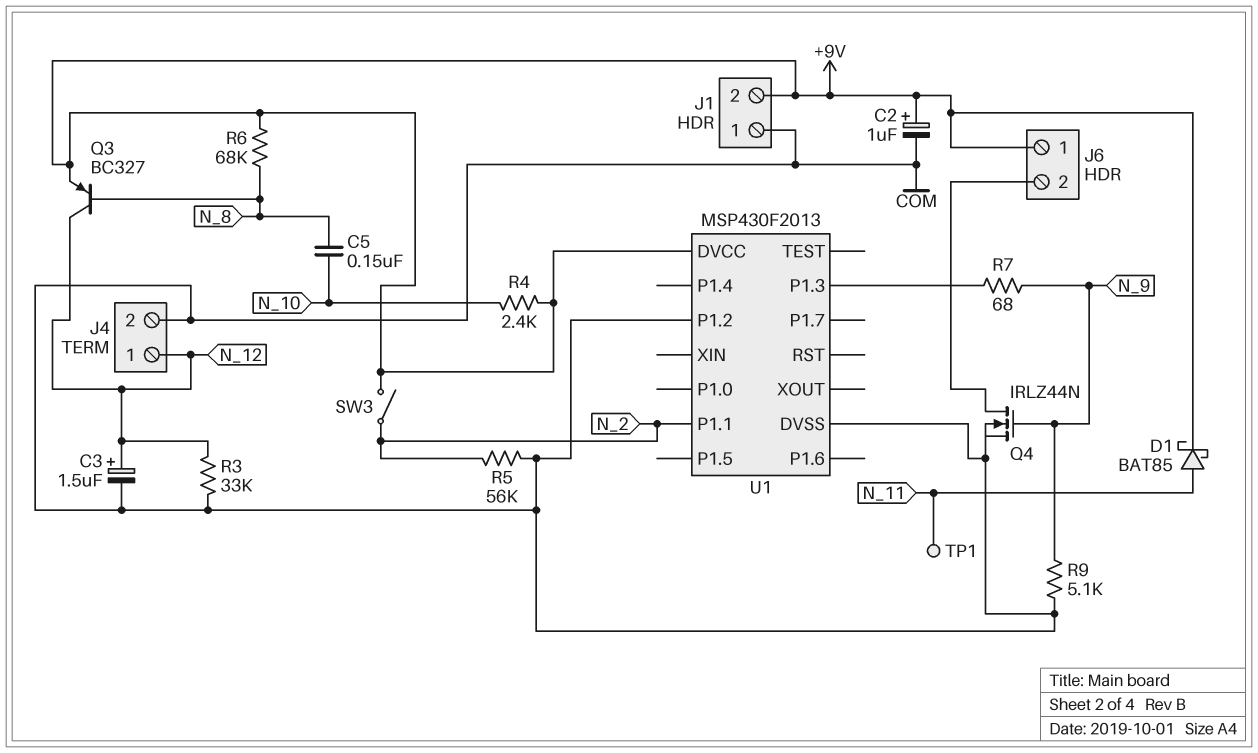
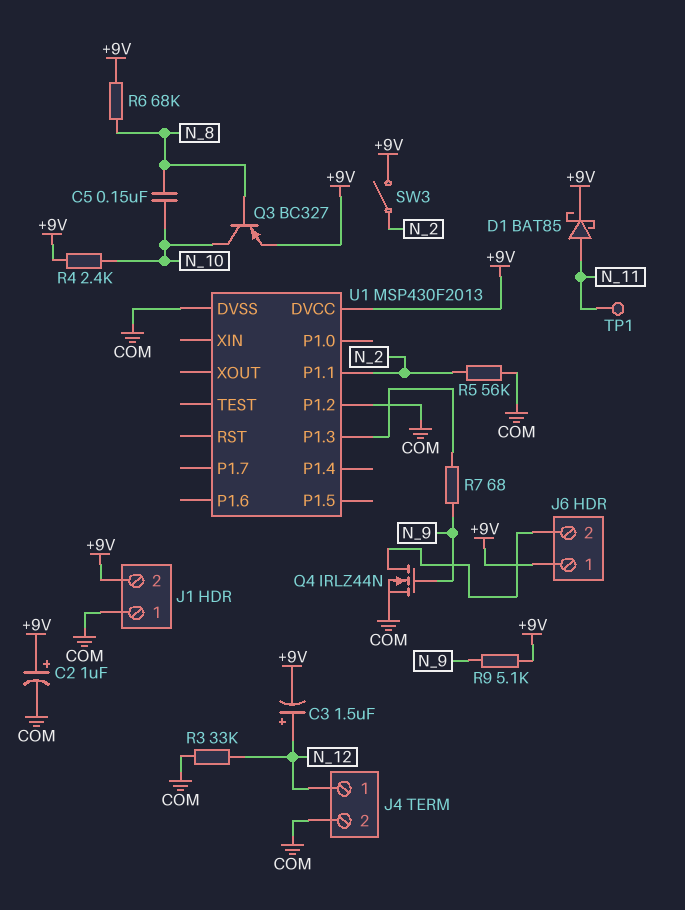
C3: 1.5uF (plus N_12, minus COM) -> 1.5uF (plus N_12, minus +9V)
Q3: PNP BC327 (B N_8, C N_12, E +9V) -> PNP BC327 (B N_8, C N_10, E +9V)
R9: 5.1k (COM, N_9) -> 5.1k (+9V, N_9)

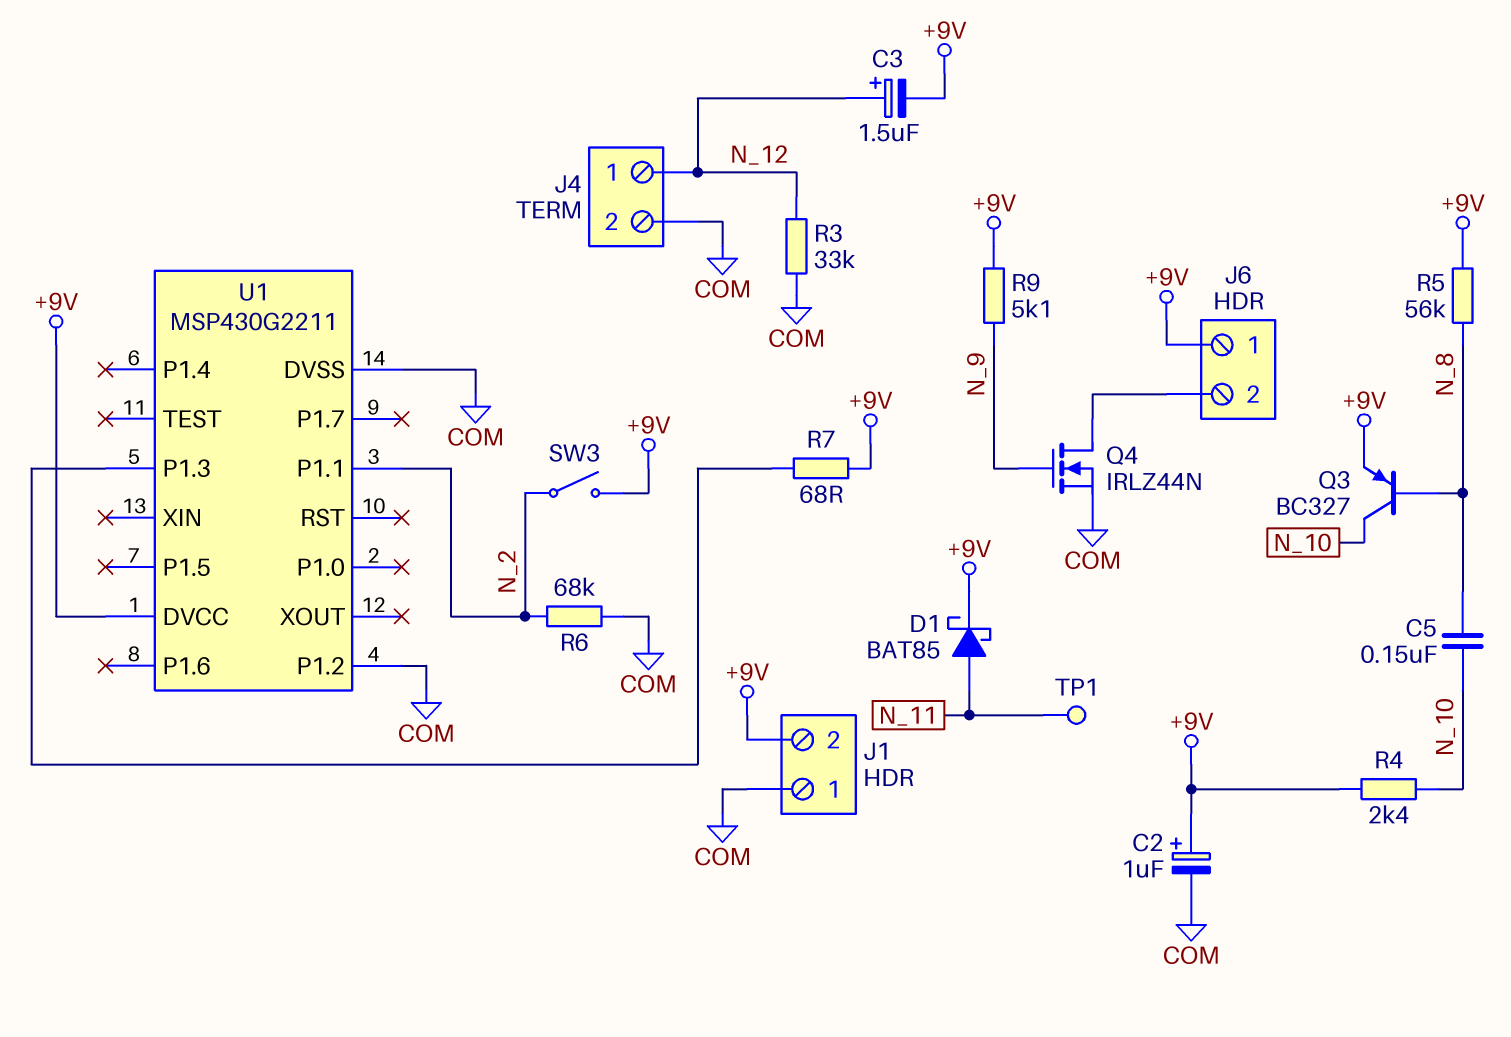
R5: 56k (COM, N_2) -> 56k (+9V, N_8)
R6: 68k (+9V, N_8) -> 68k (COM, N_2)
R7: 68 (N_9, U1/P1.3) -> 68 (+9V, U1/P1.3)
U1: MSP430F2013 -> MSP430G2211

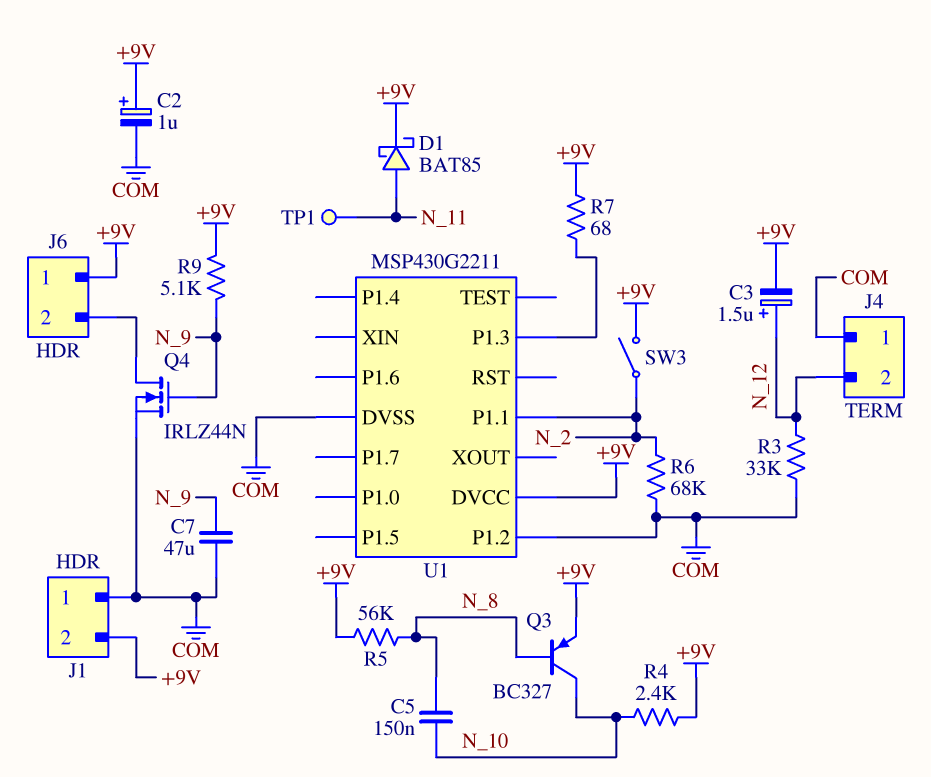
C7: none -> 47uF (COM, N_9)
J4 pin 1: N_12 -> COM
J4 pin 2: COM -> N_12

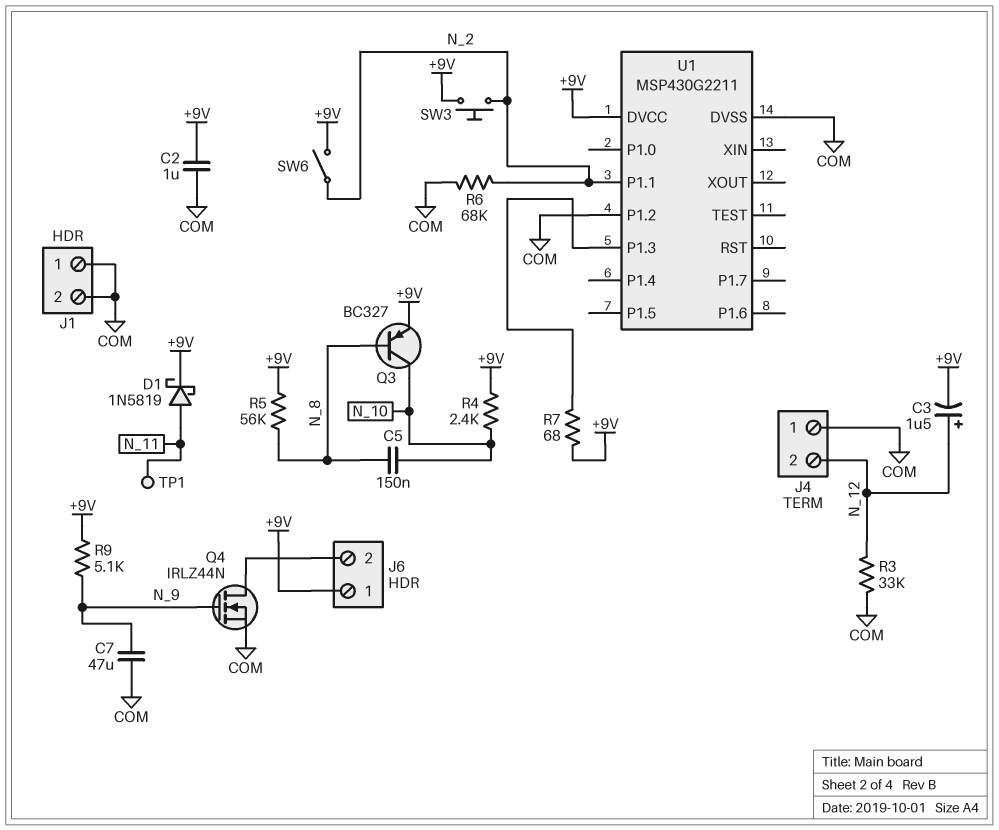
C2: 1uF (plus +9V, minus COM) -> 1uF (+9V, COM)
D1: schottky BAT85 (A N_11, K +9V) -> schottky 1N5819 (A N_11, K +9V)
J1 pin 2: +9V -> COM
SW3: switch (+9V, N_2) -> button (+9V, N_2)
SW6: none -> switch (+9V, N_2)

